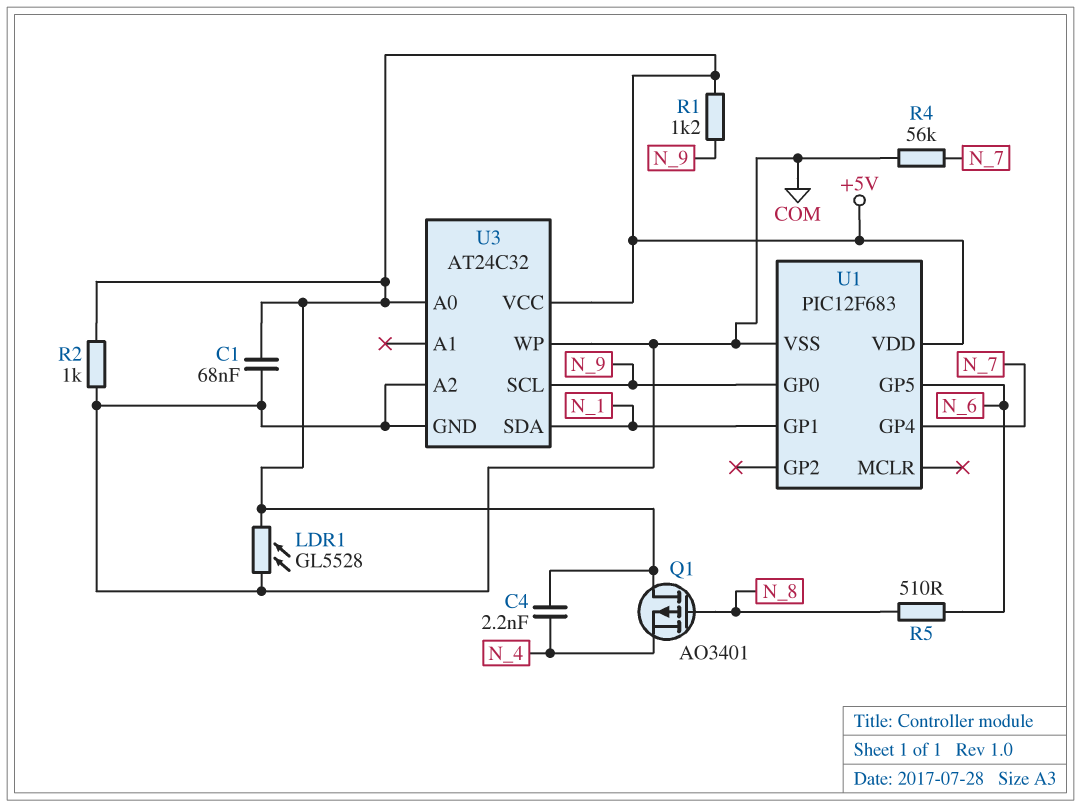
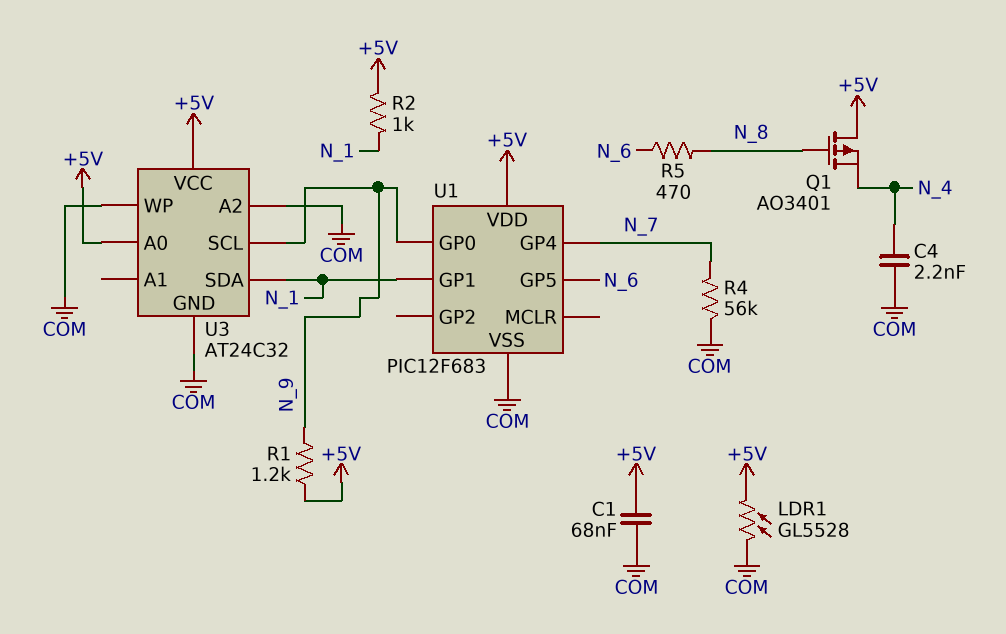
C4: 2.2nF (+5V, N_4) -> 2.2nF (COM, N_4)
R2: 1k (+5V, COM) -> 1k (+5V, N_1)
R5: 510 (N_6, N_8) -> 470 (N_6, N_8)

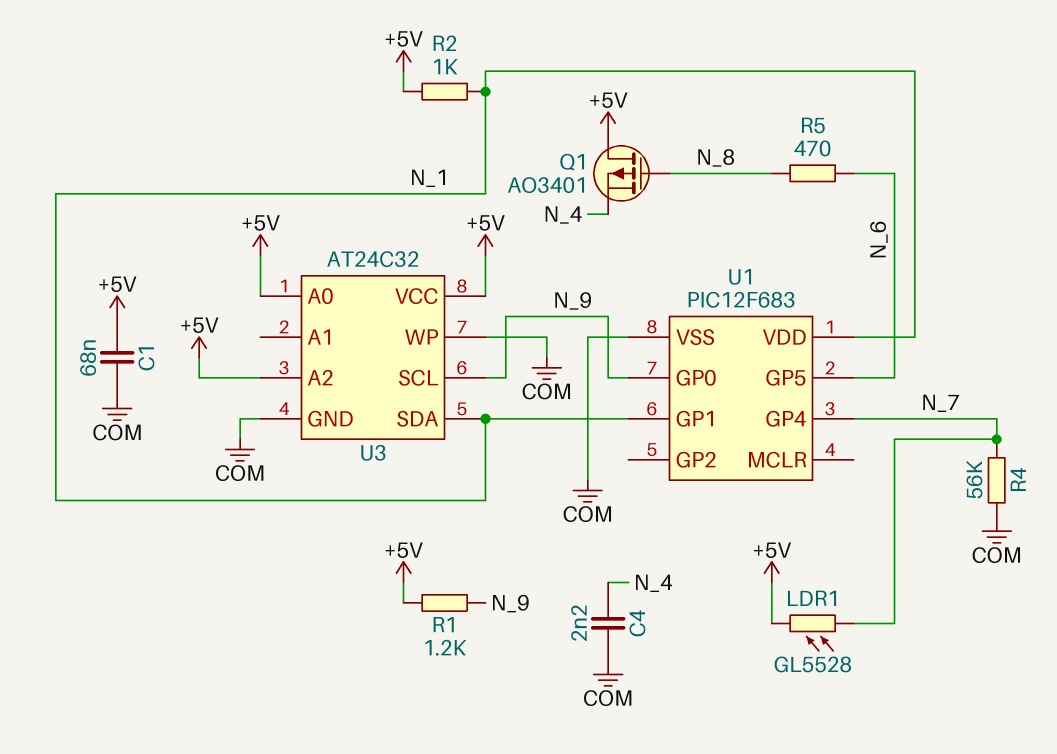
LDR1: GL5528 (+5V, COM) -> GL5528 (+5V, N_7)
U1 pin VDD: +5V -> N_1
U3 pin A2: COM -> +5V

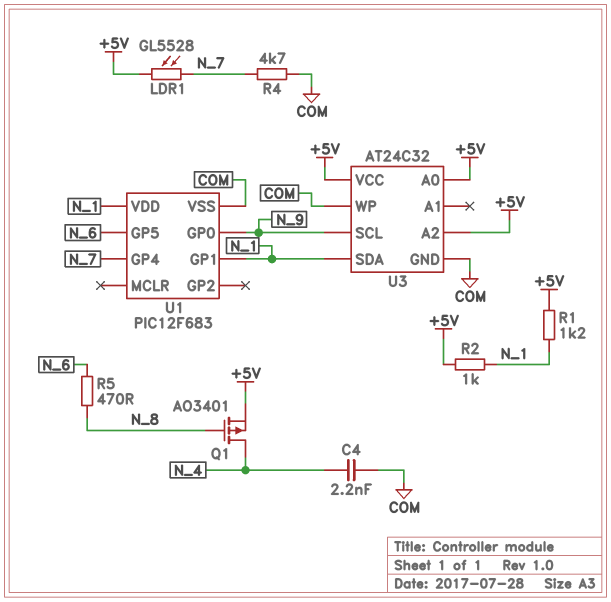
C1: 68nF (+5V, COM) -> none
Q1: PMOS AO3401 (G N_8, D +5V, S N_4) -> PMOS AO3401 (G N_8, D N_4, S +5V)
R1: 1.2k (+5V, N_9) -> 1.2k (+5V, N_1)
R4: 56k (COM, N_7) -> 4.7k (COM, N_7)

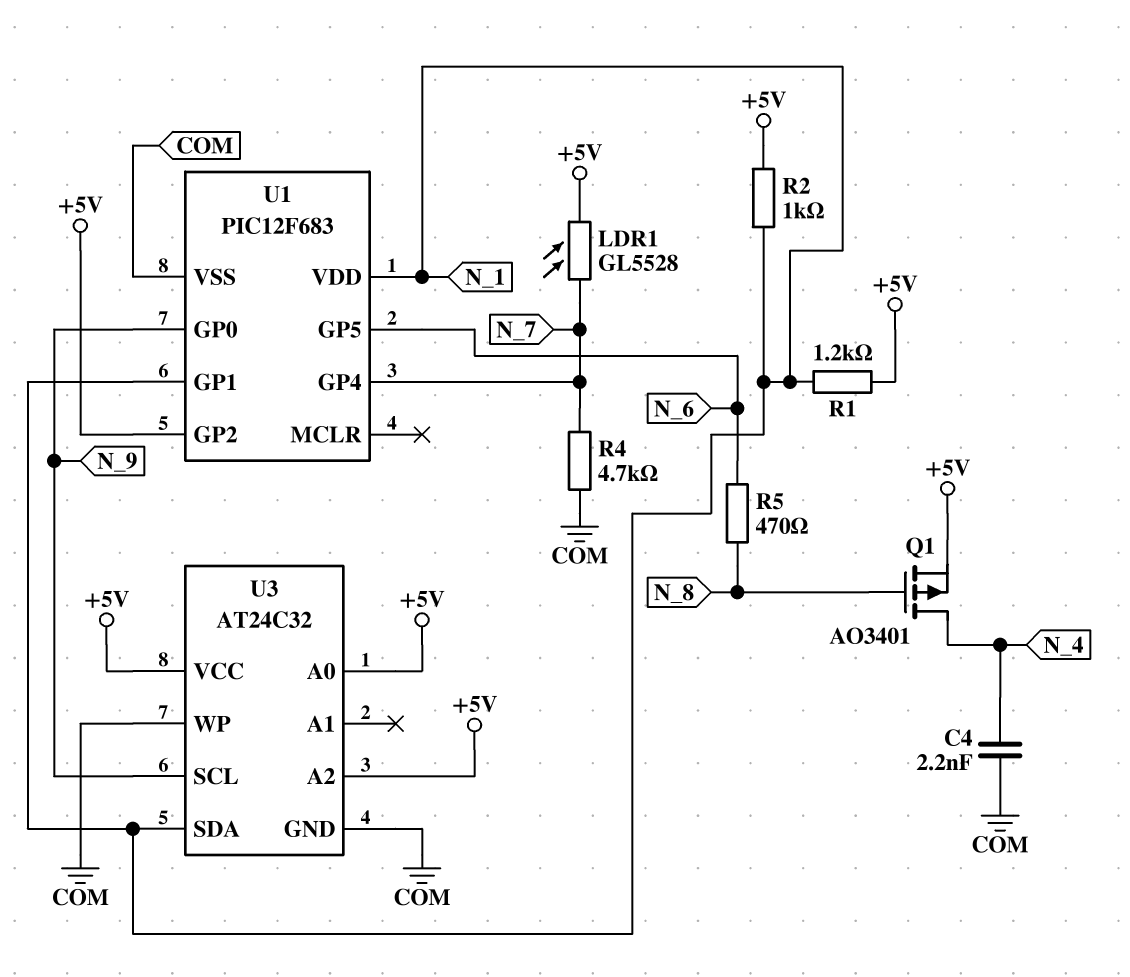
U1 pin GP2: none -> +5V

